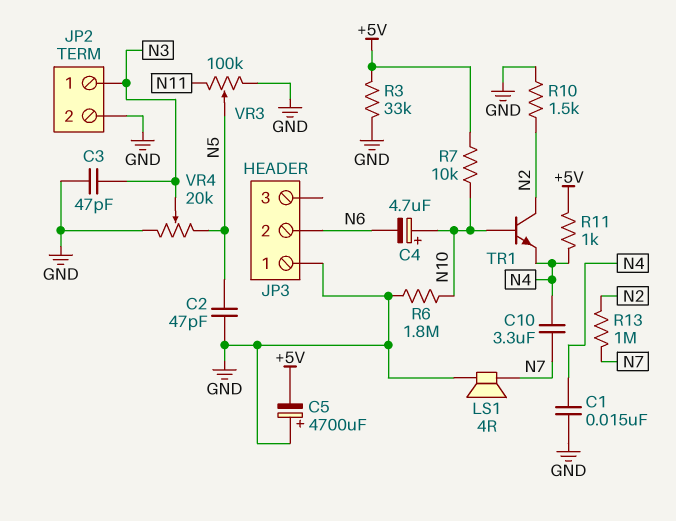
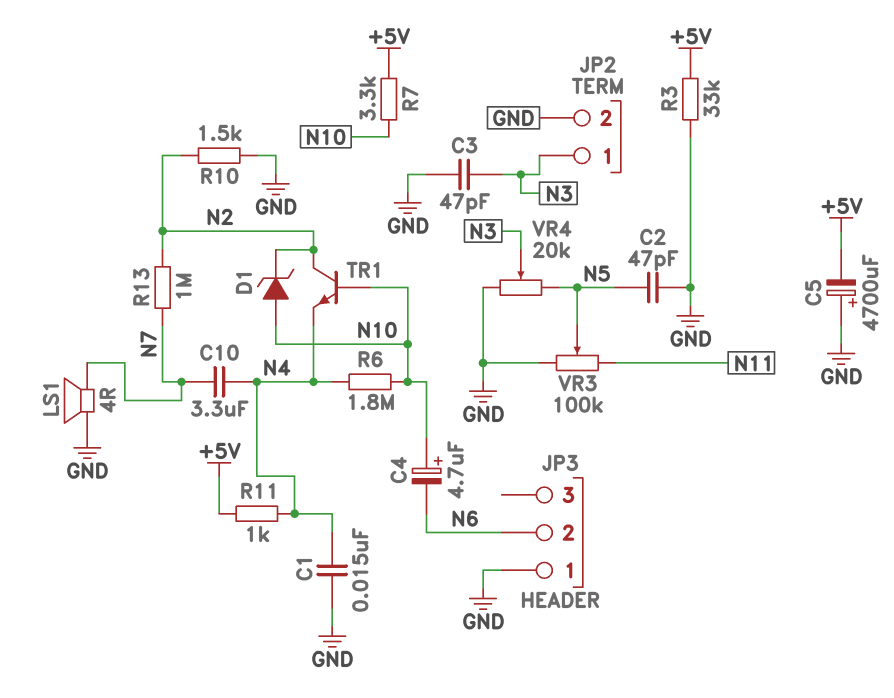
D1: none -> zener (A N10, K N2)
R6: 1.8M (GND, N10) -> 1.8M (N4, N10)
R7: 10k (+5V, N10) -> 3.3k (+5V, N10)

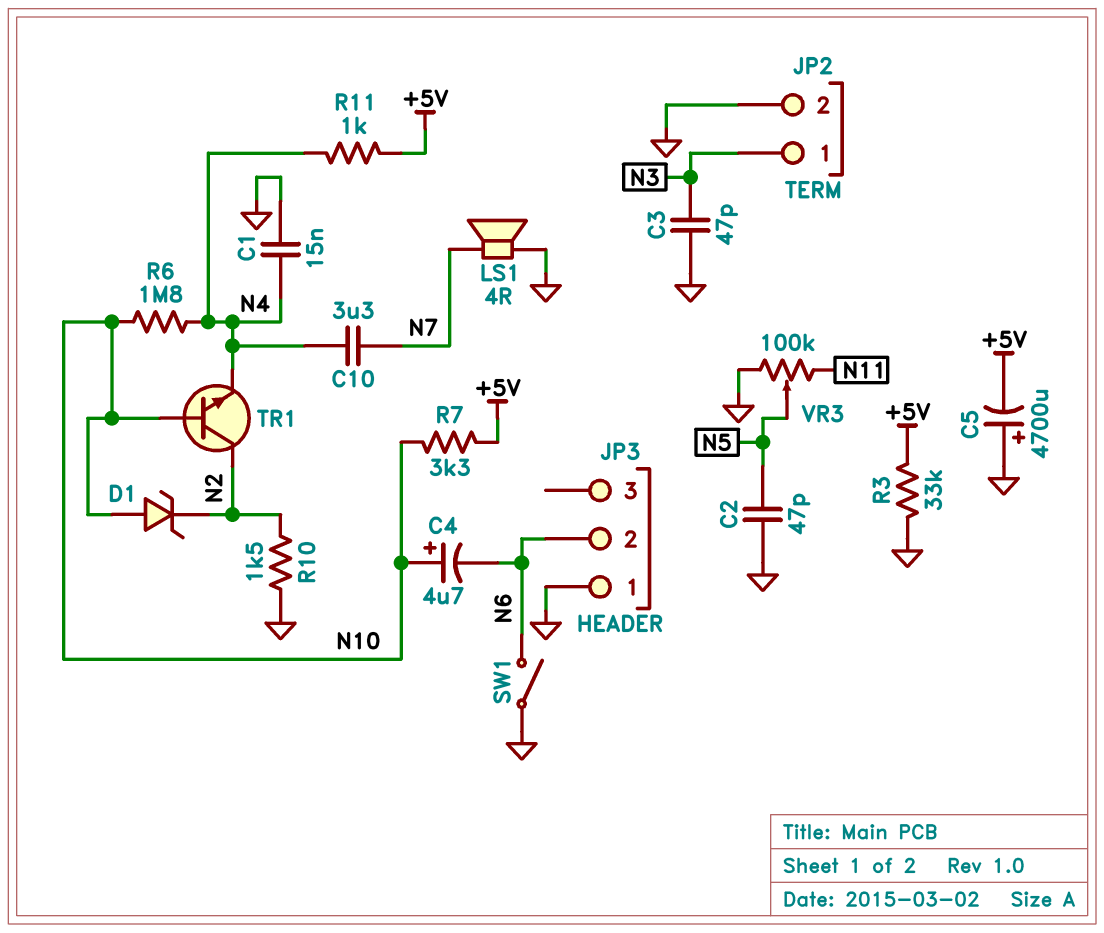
R13: 1M (N2, N7) -> none
SW1: none -> switch (GND, N6)
VR4: 20k (GND, N5, wiper N3) -> none

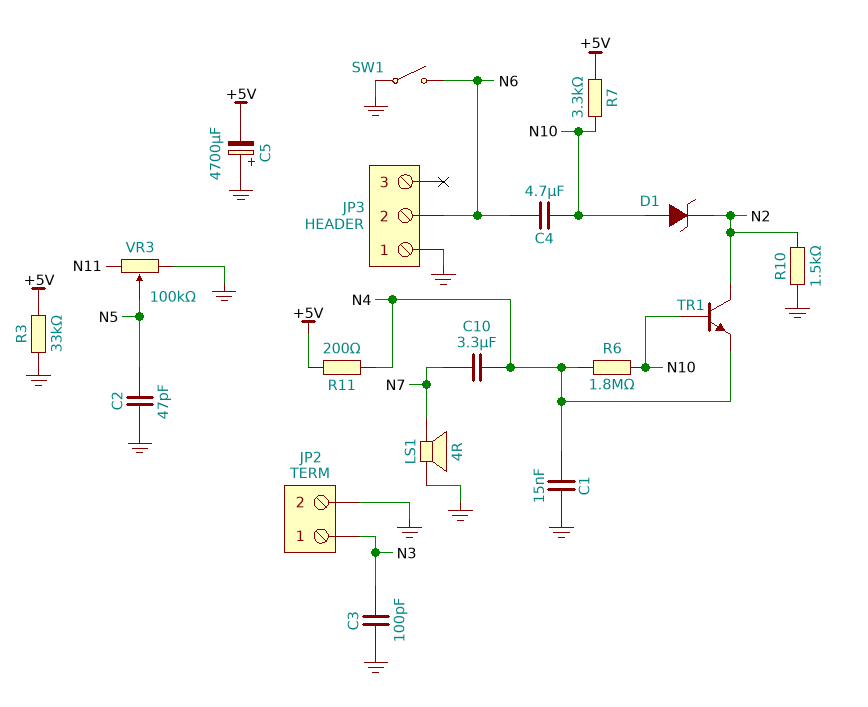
C3: 47pF (GND, N3) -> 100pF (GND, N3)
C4: 4.7uF (plus N10, minus N6) -> 4.7uF (N6, N10)
R11: 1k (+5V, N4) -> 200 (+5V, N4)

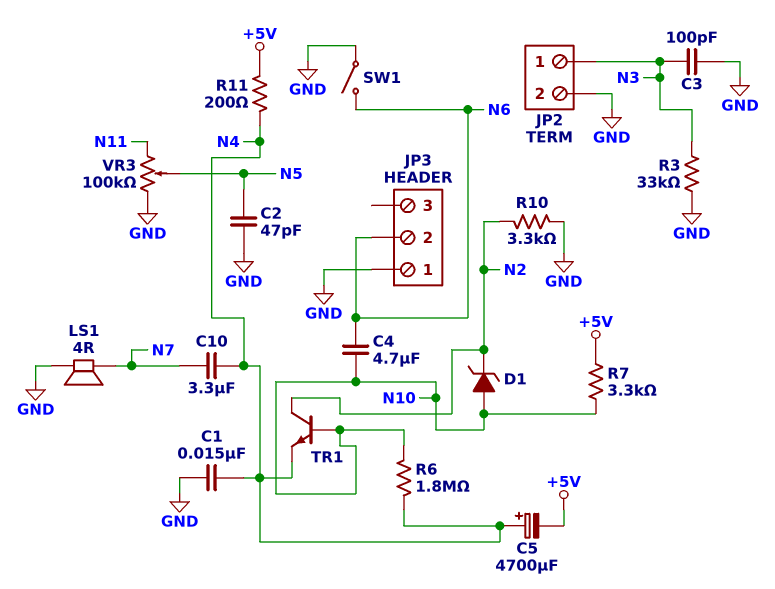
C5: 4700uF (plus GND, minus +5V) -> 4700uF (plus N4, minus +5V)
R3: 33k (+5V, GND) -> 33k (GND, N3)
R10: 1.5k (GND, N2) -> 3.3k (GND, N2)

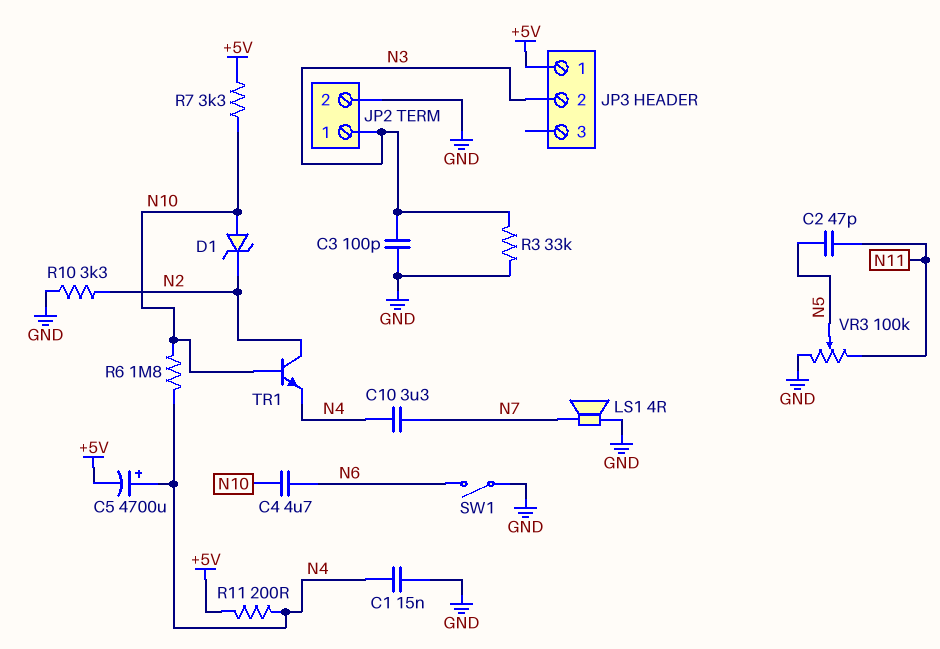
C2: 47pF (GND, N5) -> 47pF (N5, N11)
JP3 pin 1: GND -> +5V
JP3 pin 2: N6 -> N3

